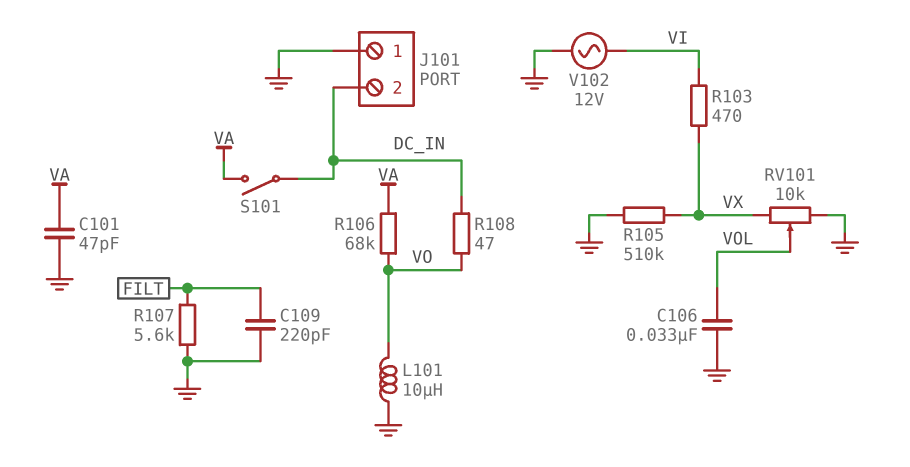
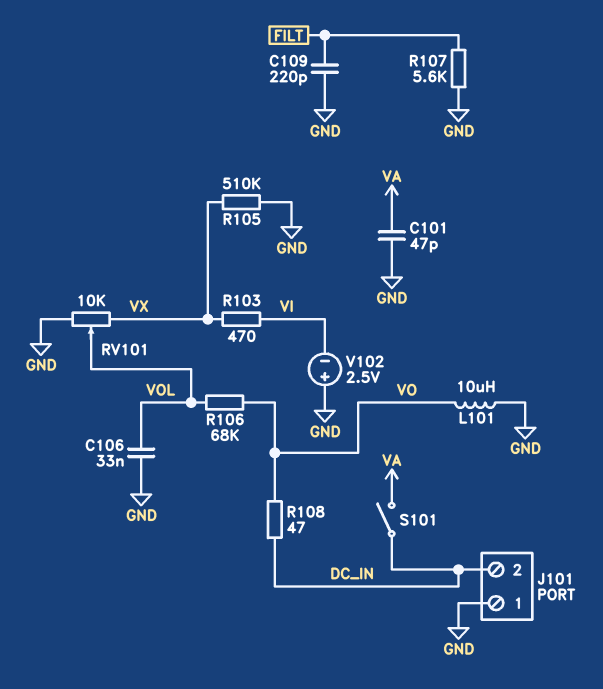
R106: 68k (VA, VO) -> 68k (VO, VOL)
V102: AC 12V (GND, VI) -> 2.5V (plus GND, minus VI)

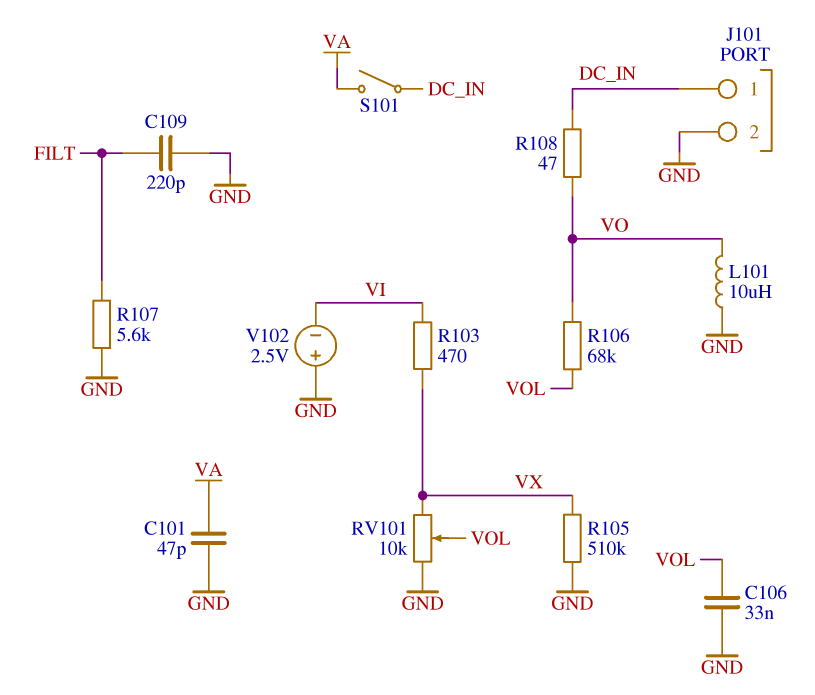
J101 pin 1: GND -> DC_IN
J101 pin 2: DC_IN -> GND

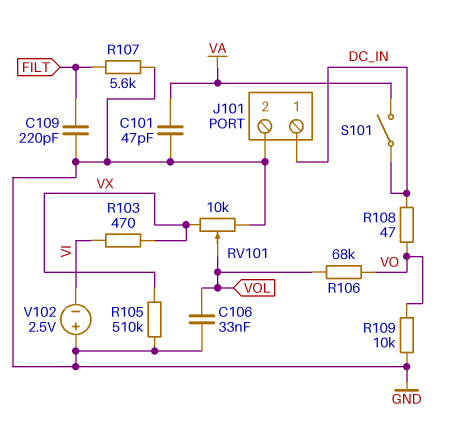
L101: 10uH (GND, VO) -> none
R109: none -> 10k (GND, VO)

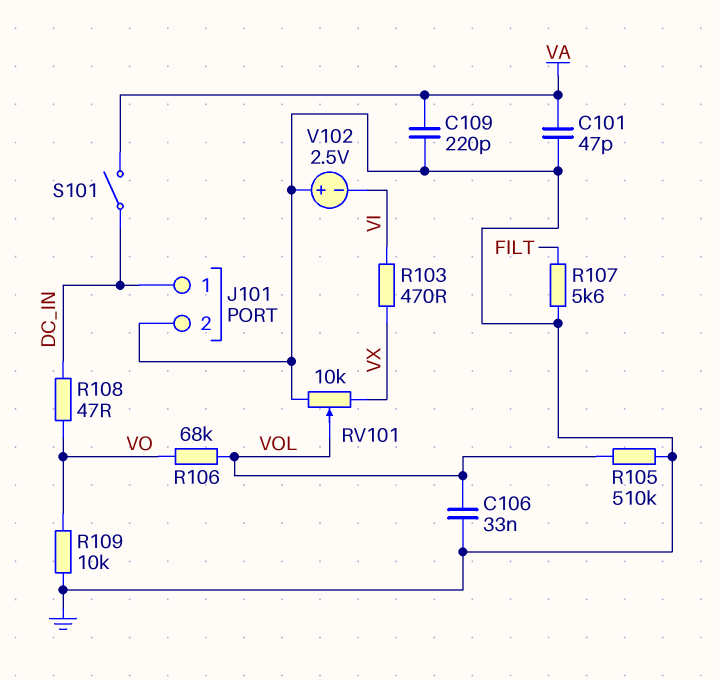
C109: 220pF (FILT, GND) -> 220pF (GND, VA)
R105: 510k (GND, VX) -> 510k (GND, VOL)

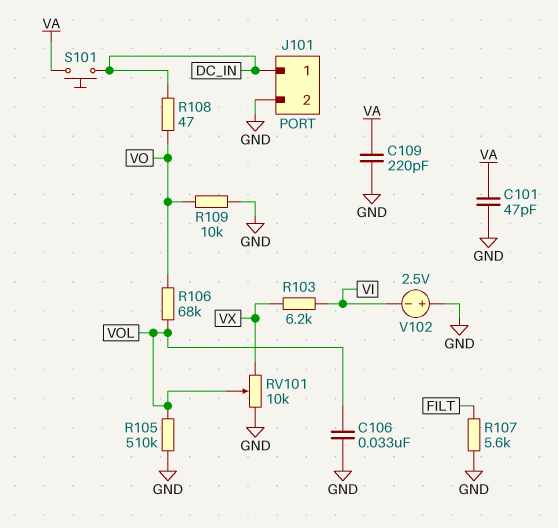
R103: 470 (VI, VX) -> 6.2k (VI, VX)
S101: switch (DC_IN, VA) -> button (DC_IN, VA)

